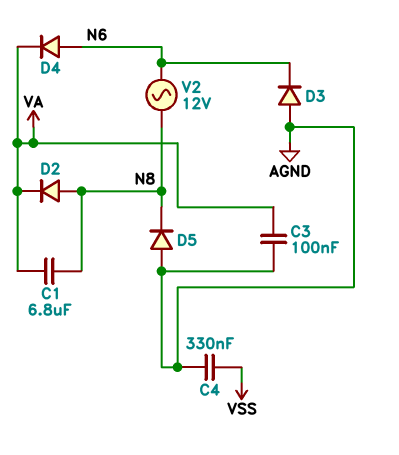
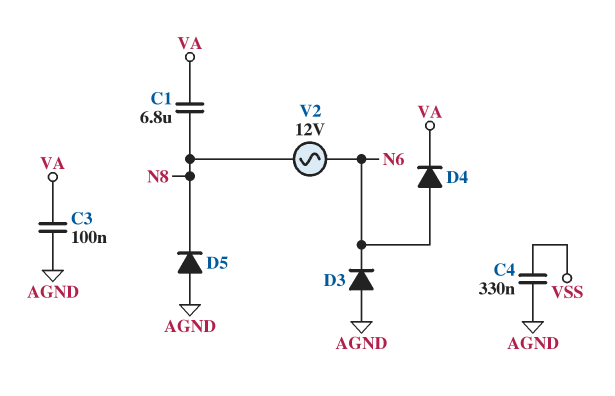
D2: diode (A N8, K VA) -> none

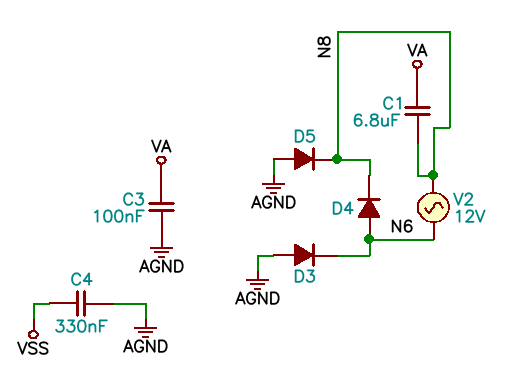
D4: diode (A N6, K VA) -> diode (A N6, K N8)

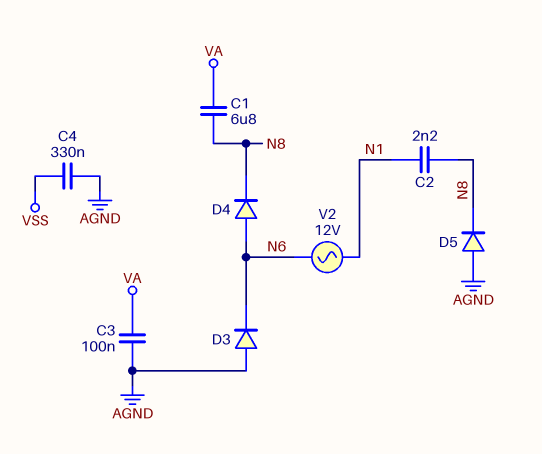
C2: none -> 2.2nF (N1, N8)
V2: AC 12V (N6, N8) -> AC 12V (N1, N6)

